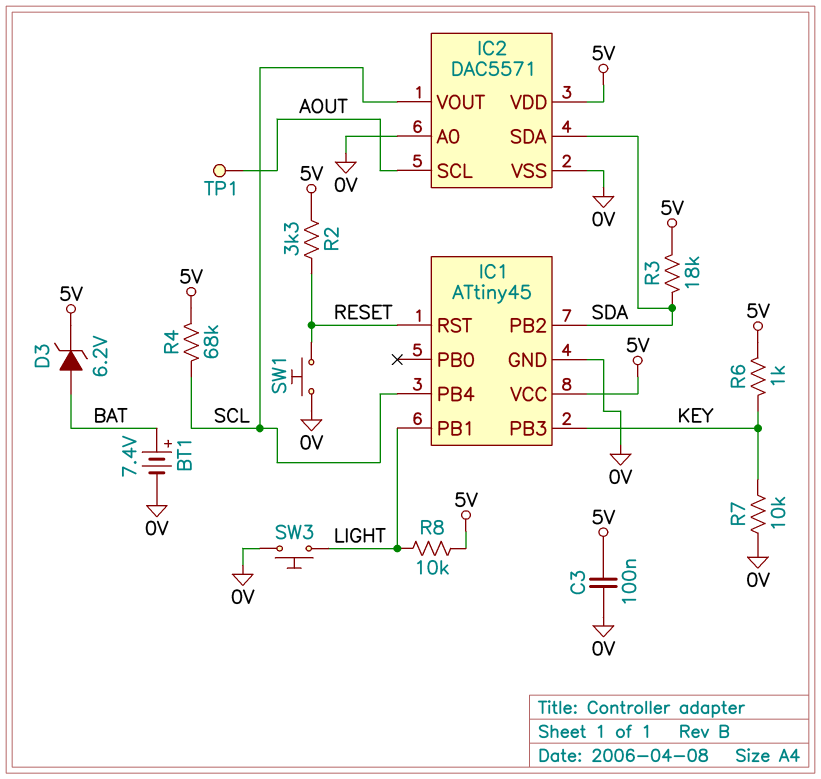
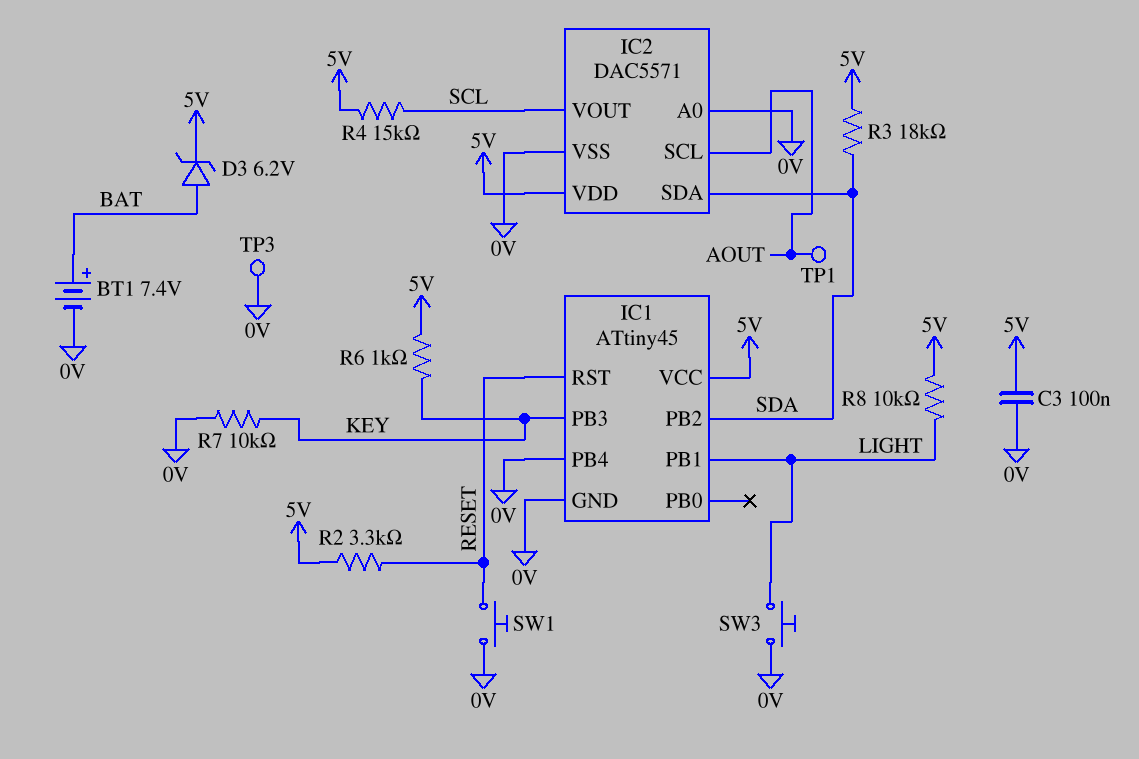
IC1 pin PB4: SCL -> 0V
R4: 68k (5V, SCL) -> 15k (5V, SCL)
TP3: none -> test point (0V)

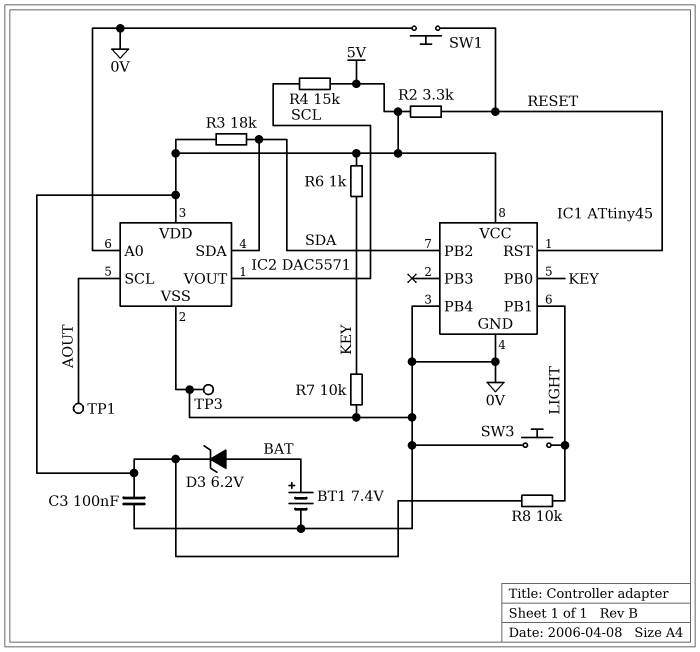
IC1 pin PB0: none -> KEY
IC1 pin PB3: KEY -> none

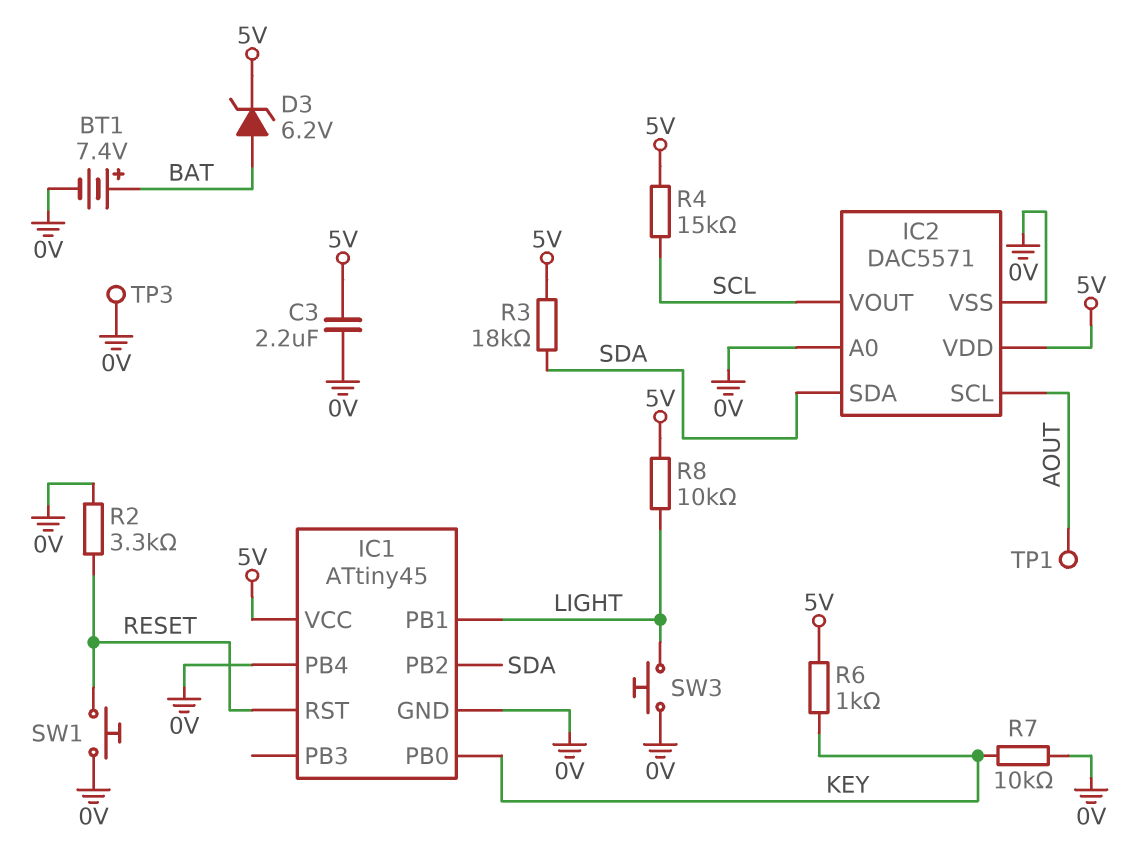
C3: 100nF (0V, 5V) -> 2.2uF (0V, 5V)
R2: 3.3k (5V, RESET) -> 3.3k (0V, RESET)

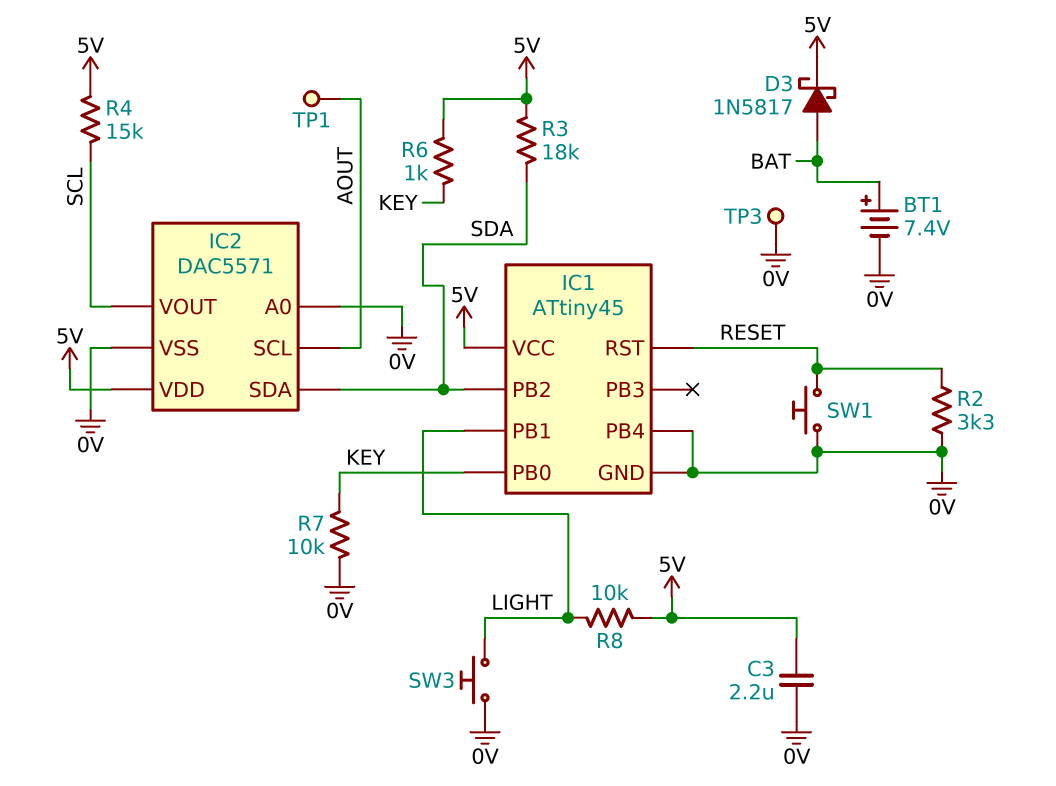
D3: zener 6.2V (A BAT, K 5V) -> schottky 1N5817 (A BAT, K 5V)

